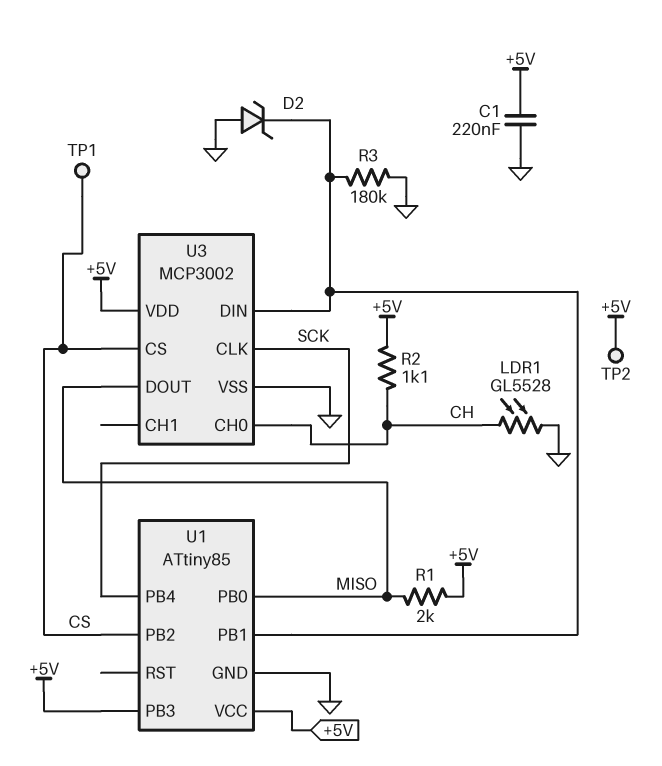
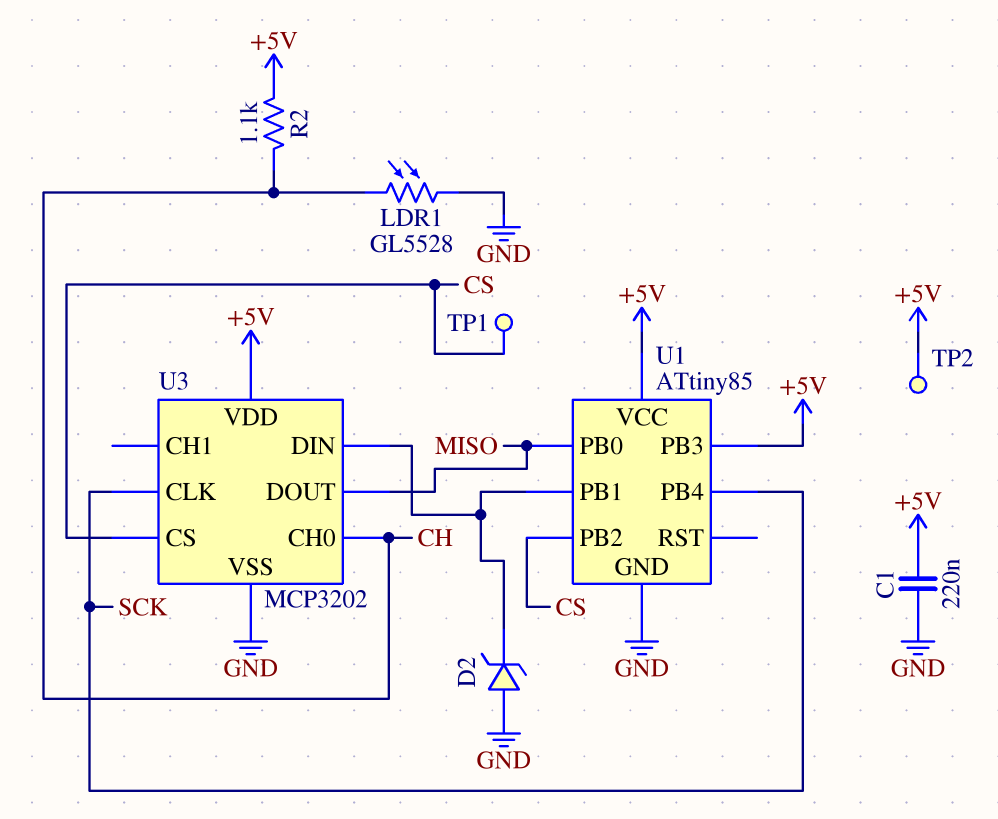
R1: 2k (+5V, MISO) -> none
R3: 180k (GND, U1/PB1) -> none
U3: MCP3002 -> MCP3202

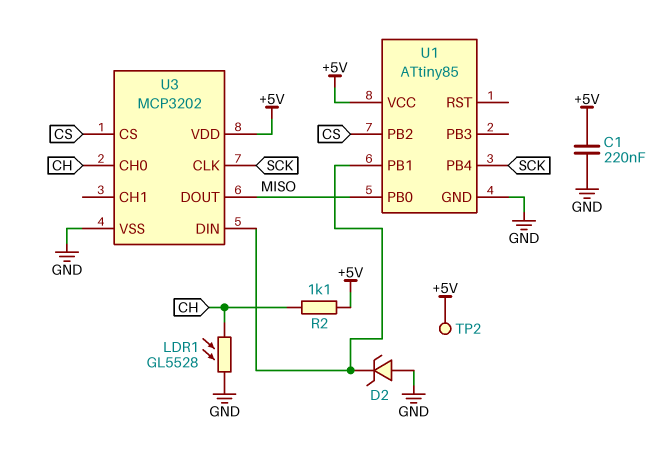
TP1: test point (CS) -> none
U1 pin PB3: +5V -> none

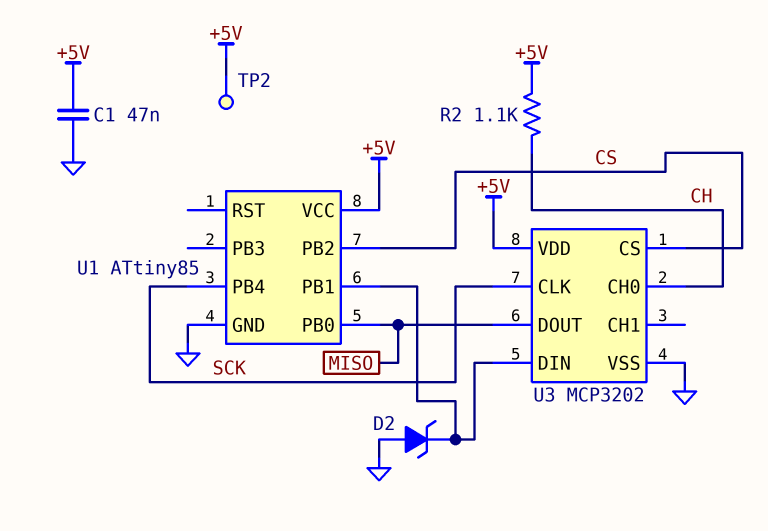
C1: 220nF (+5V, GND) -> 47nF (+5V, GND)
LDR1: GL5528 (CH, GND) -> none

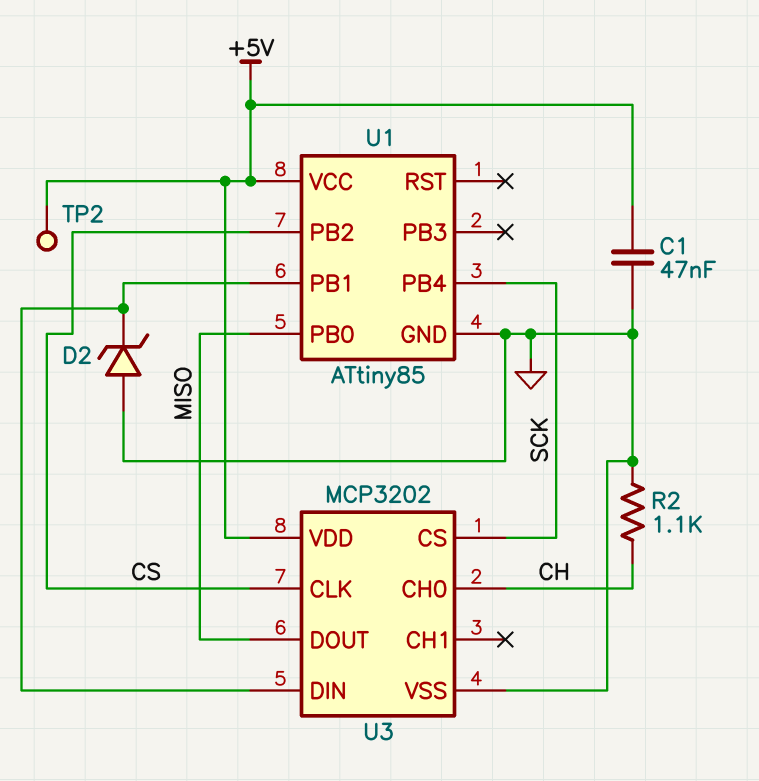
R2: 1.1k (+5V, CH) -> 1.1k (CH, GND)
U3 pin CLK: SCK -> CS
U3 pin CS: CS -> SCK

